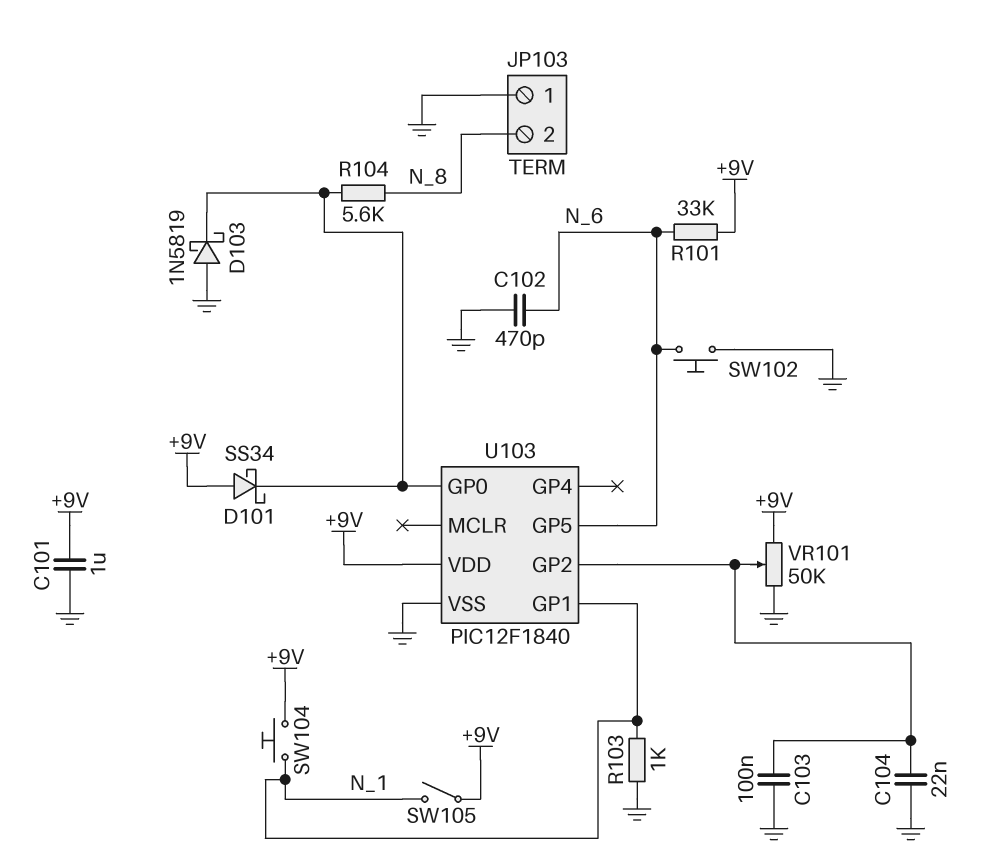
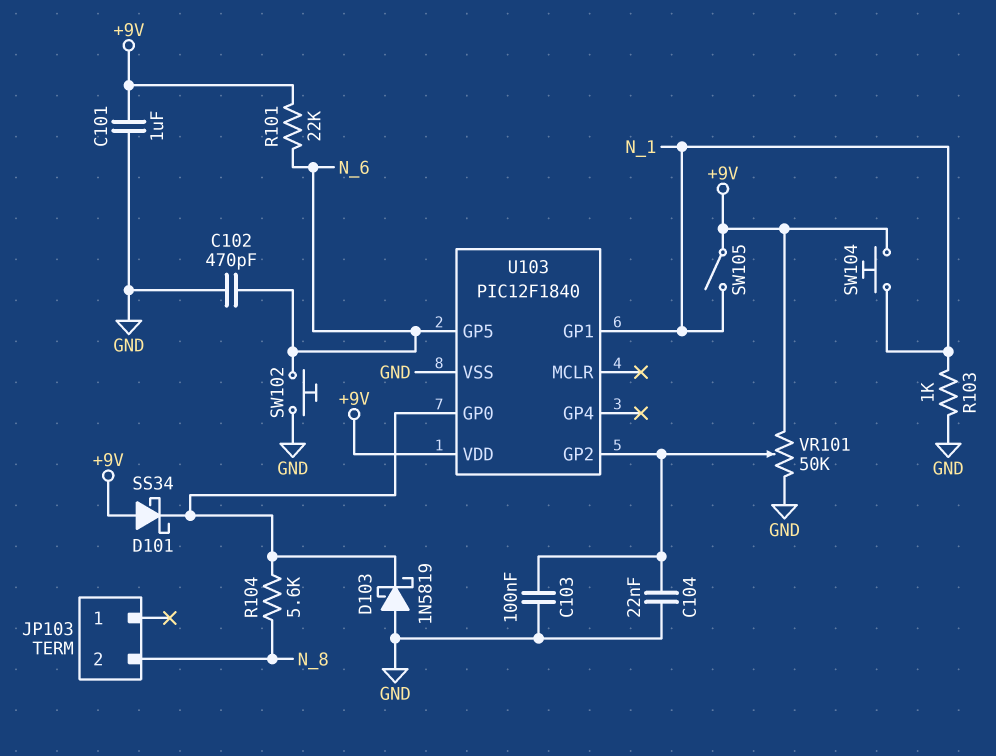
JP103 pin 1: GND -> none
R101: 33k (+9V, N_6) -> 22k (+9V, N_6)

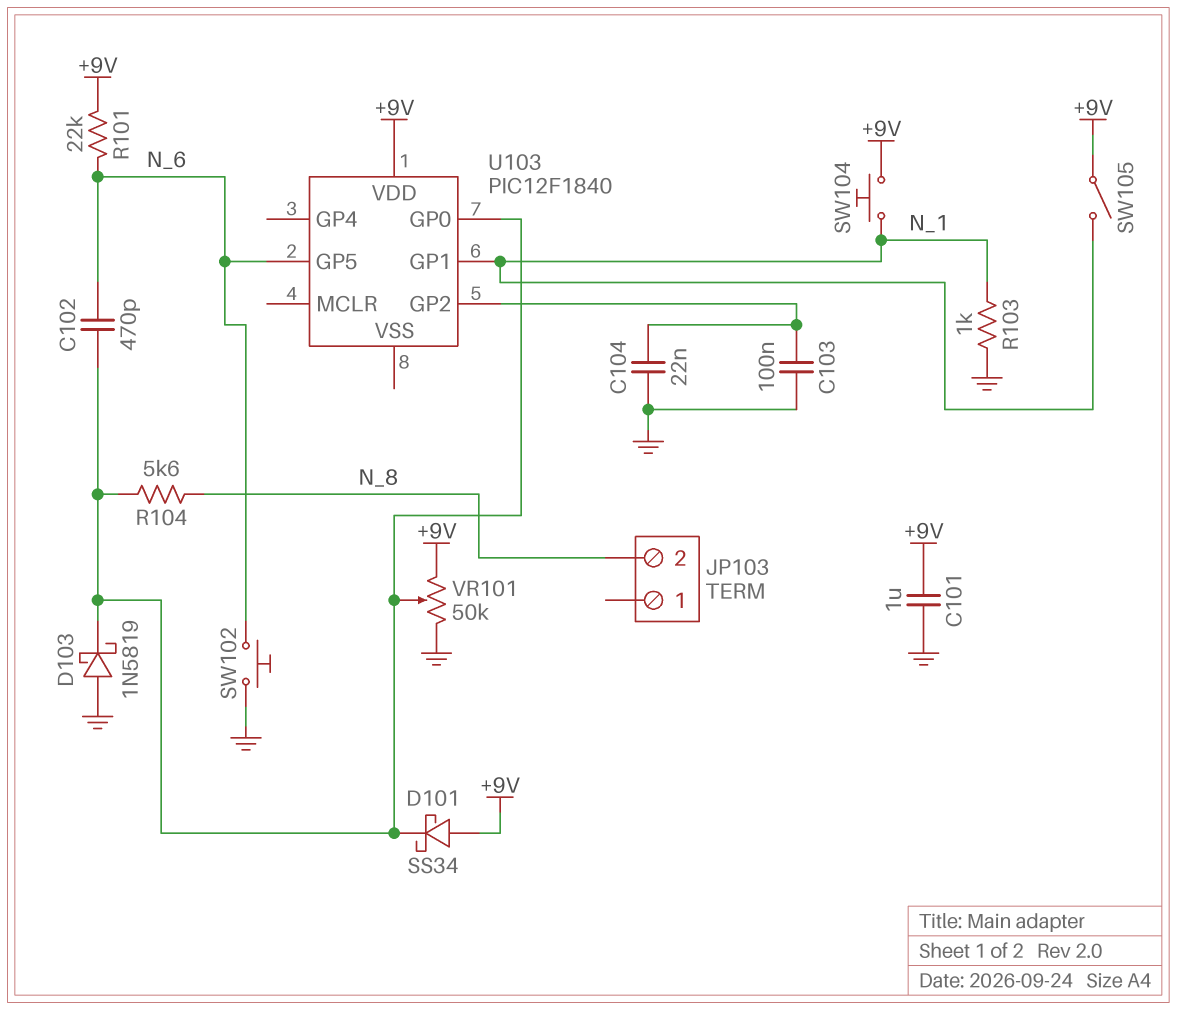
C102: 470pF (GND, N_6) -> 470pF (N_6, U103/GP0)
U103 pin VSS: GND -> none
VR101: 50k (+9V, GND, wiper U103/GP2) -> 50k (+9V, GND, wiper U103/GP0)

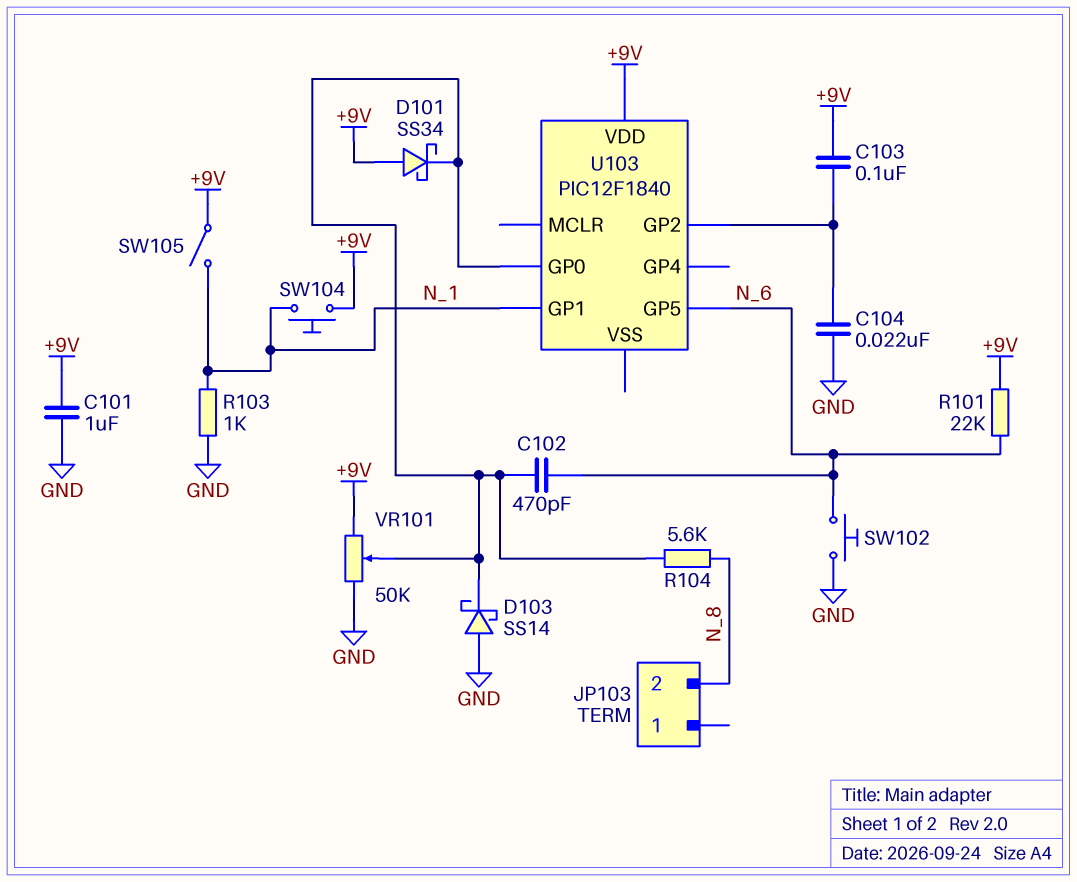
C103: 100nF (GND, U103/GP2) -> 100nF (+9V, U103/GP2)
D103: schottky 1N5819 (A GND, K U103/GP0) -> schottky SS14 (A GND, K U103/GP0)

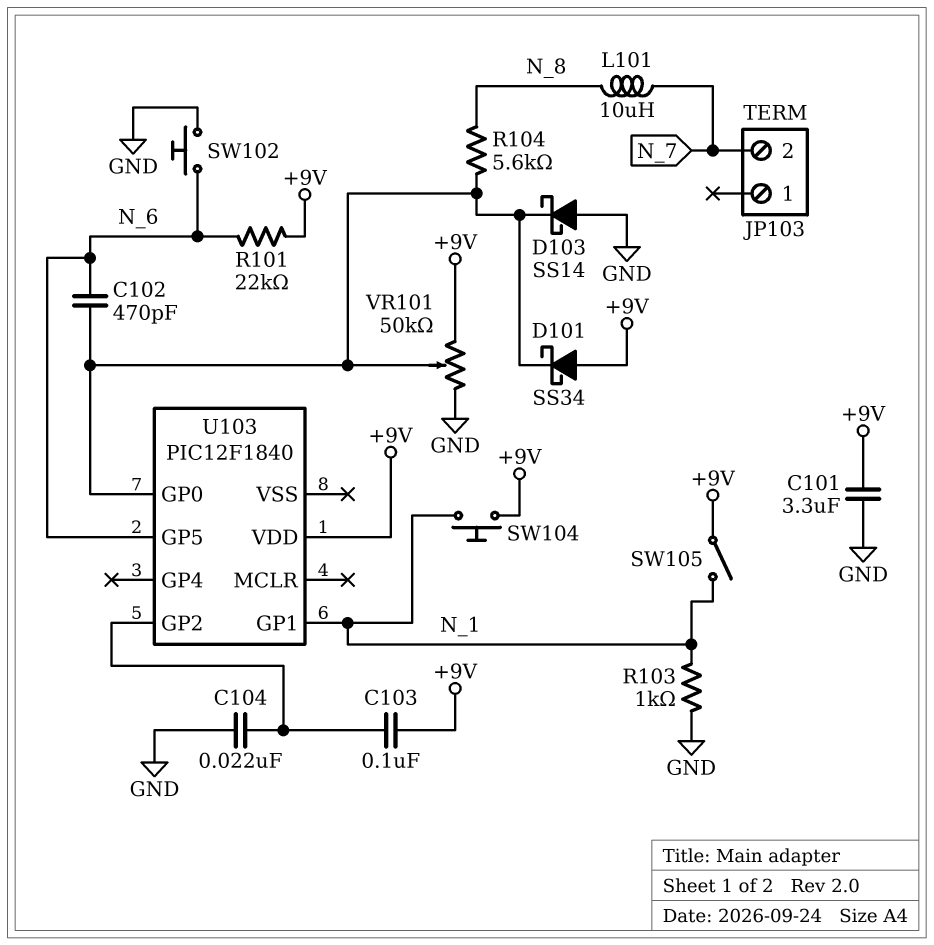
C101: 1uF (+9V, GND) -> 3.3uF (+9V, GND)
JP103 pin 2: N_8 -> N_7
L101: none -> 10uH (N_7, N_8)

